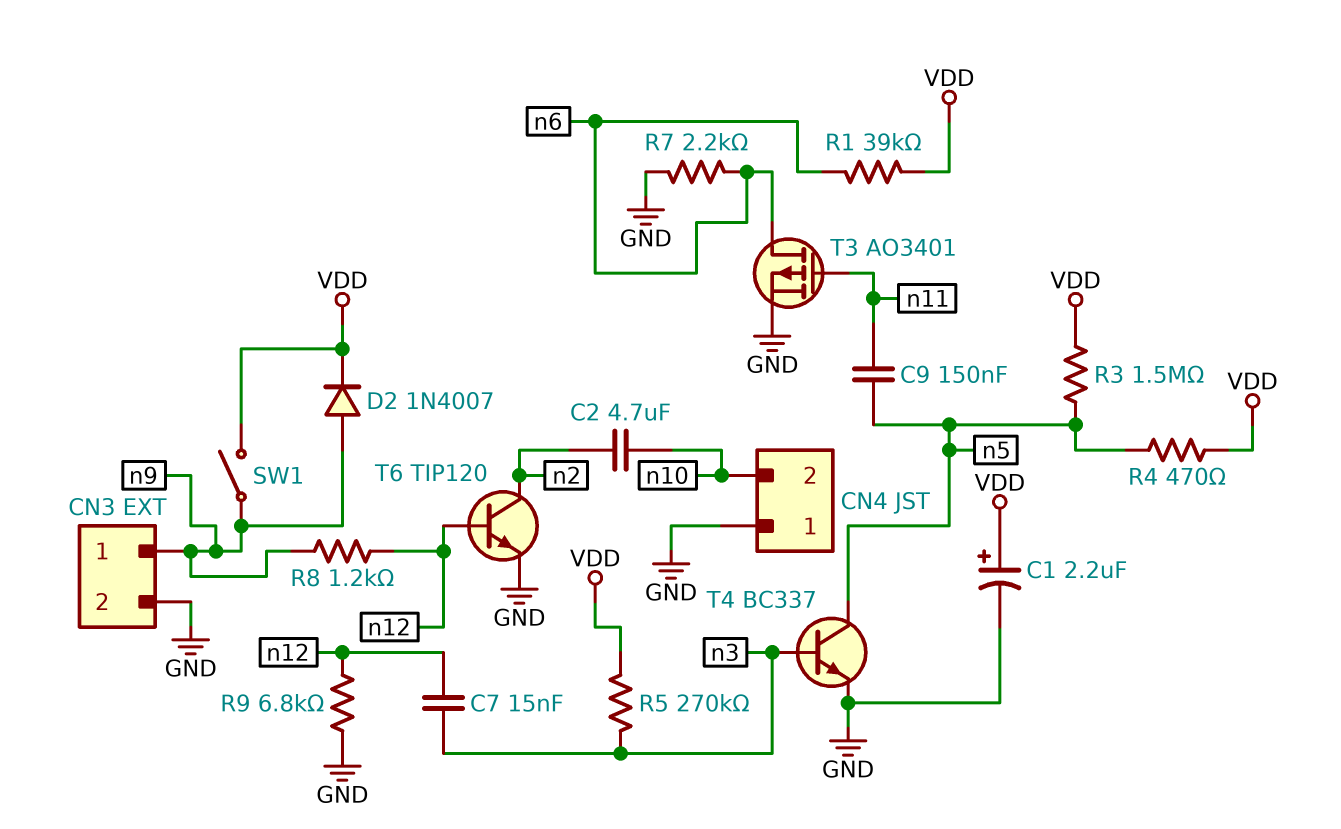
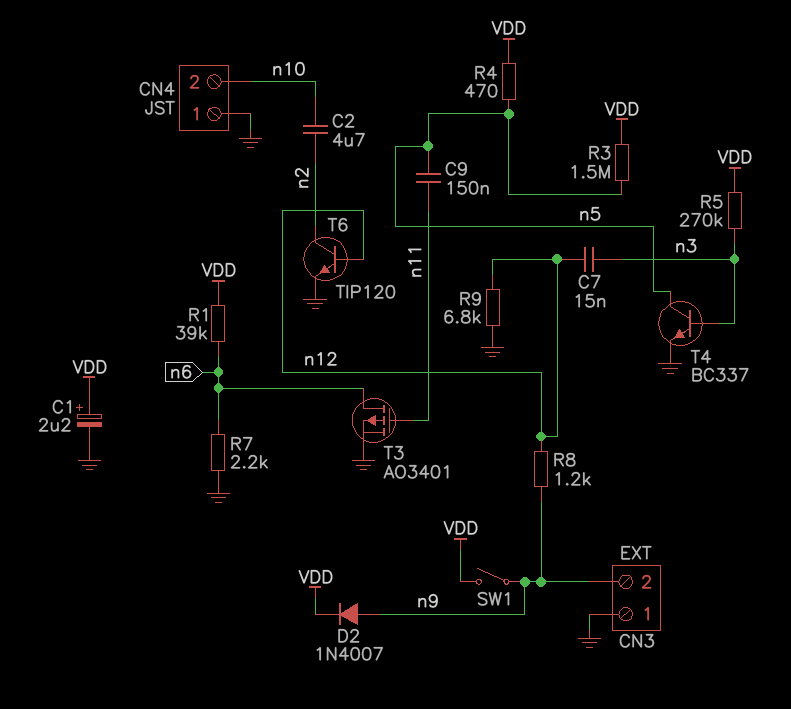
CN3 pin 1: n9 -> GND
CN3 pin 2: GND -> n9

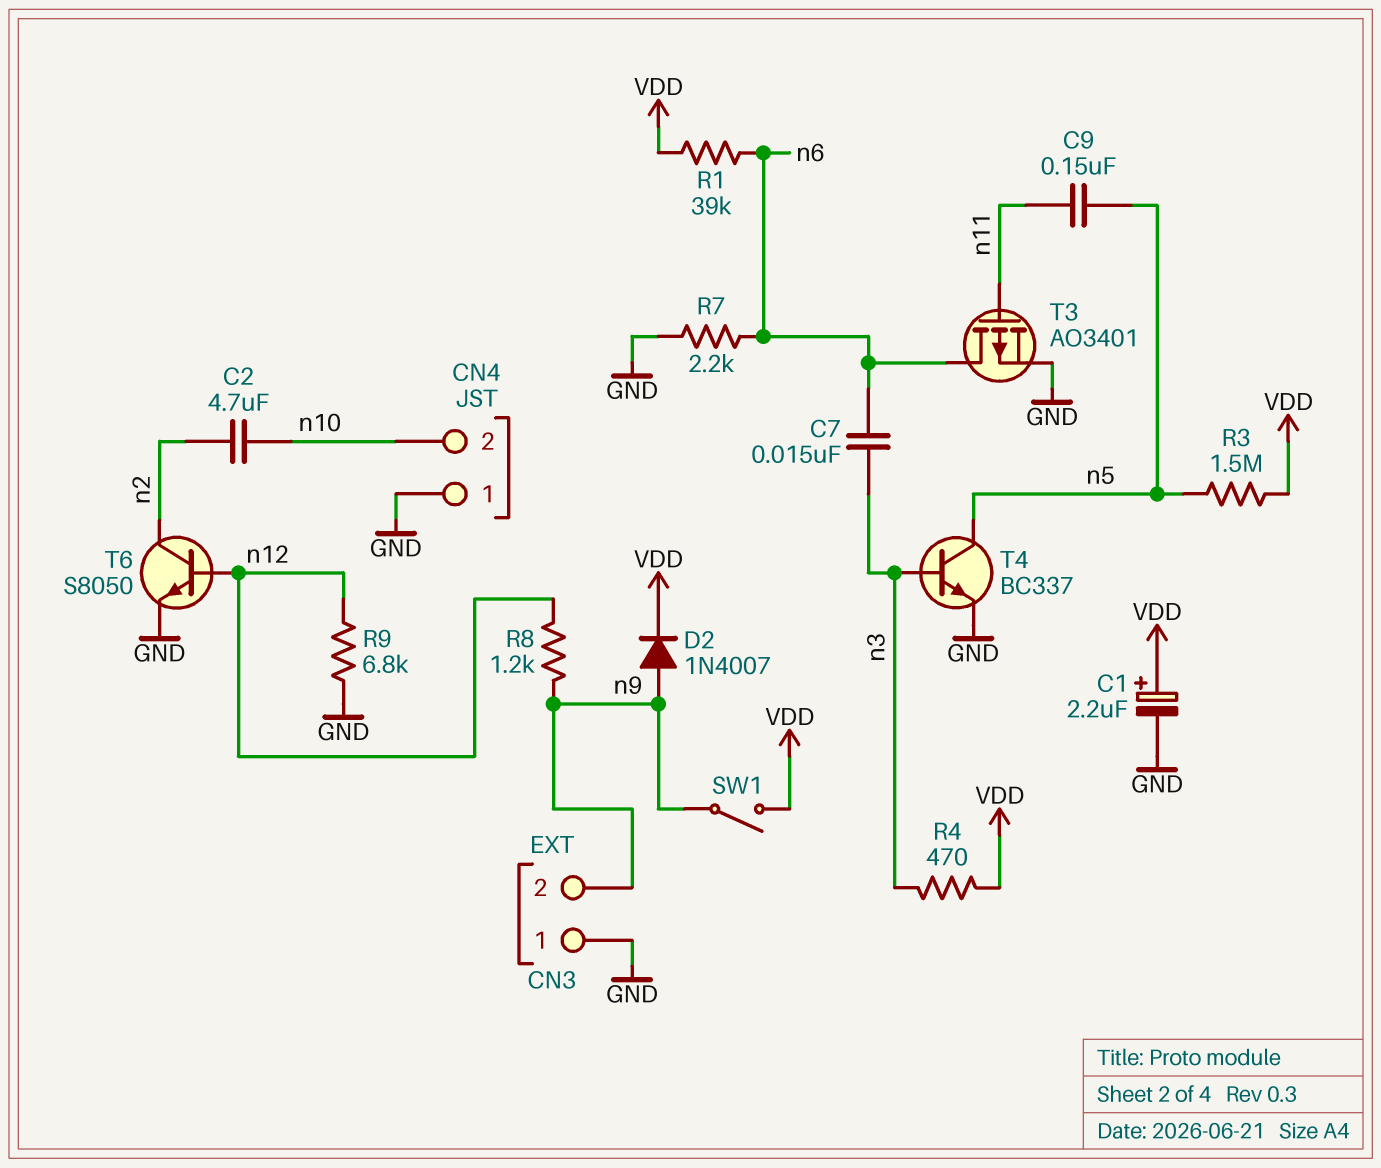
C7: 15nF (n3, n12) -> 15nF (n3, n6)
R4: 470 (VDD, n5) -> 470 (VDD, n3)
R5: 270k (VDD, n3) -> none
T6: NPN TIP120 (B n12, C n2, E GND) -> NPN S8050 (B n12, C n2, E GND)

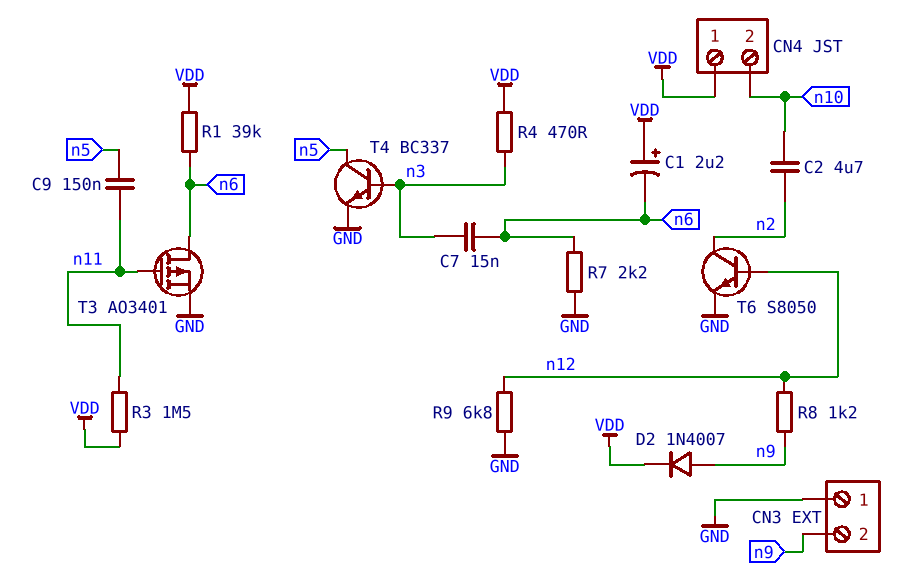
C1: 2.2uF (plus VDD, minus GND) -> 2.2uF (plus VDD, minus n6)
CN4 pin 1: GND -> VDD
R3: 1.5M (VDD, n5) -> 1.5M (VDD, n11)
SW1: switch (VDD, n9) -> none

